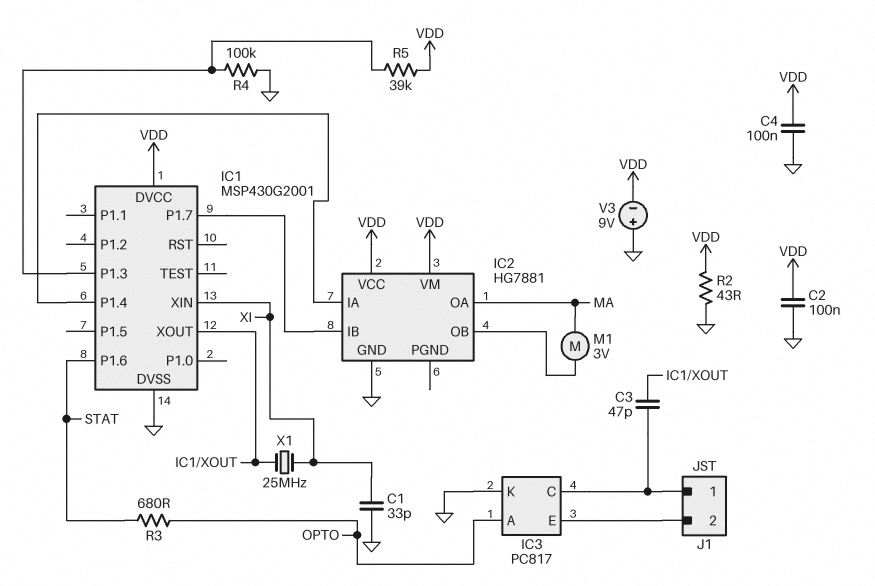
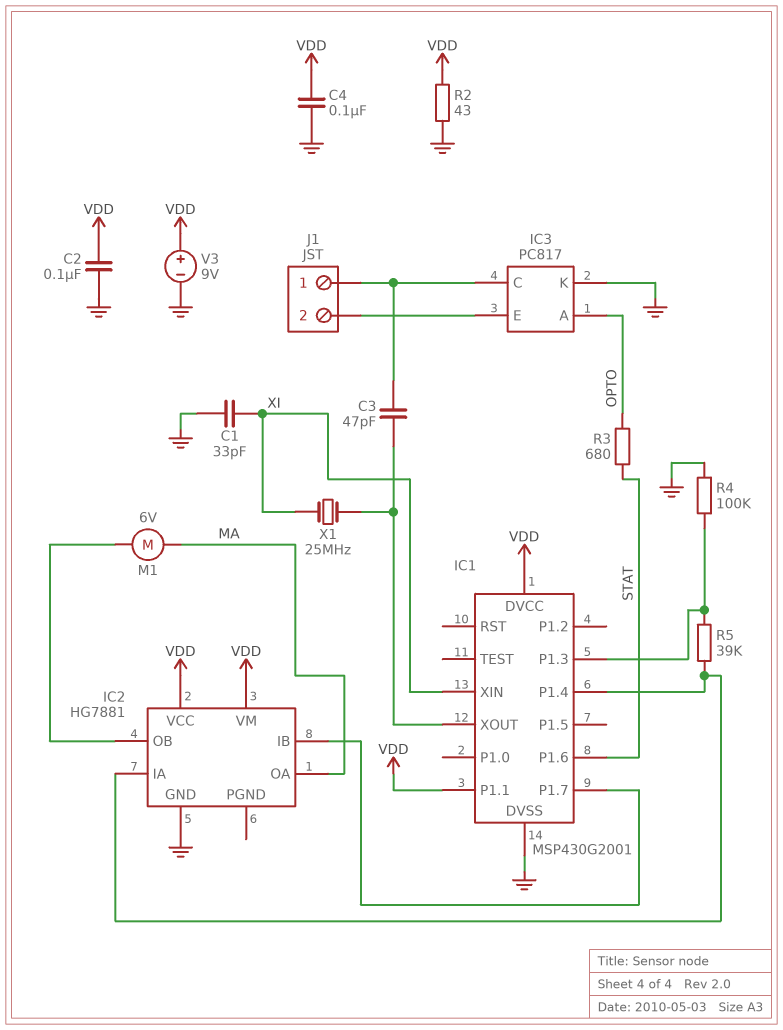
IC1 pin P1.1: none -> VDD
M1: motor 3V (IC2/OB, MA) -> motor 6V (IC2/OB, MA)
R5: 39k (IC1/P1.3, VDD) -> 39k (IC1/P1.3, IC1/P1.4)
V3: 9V (plus GND, minus VDD) -> 9V (plus VDD, minus GND)

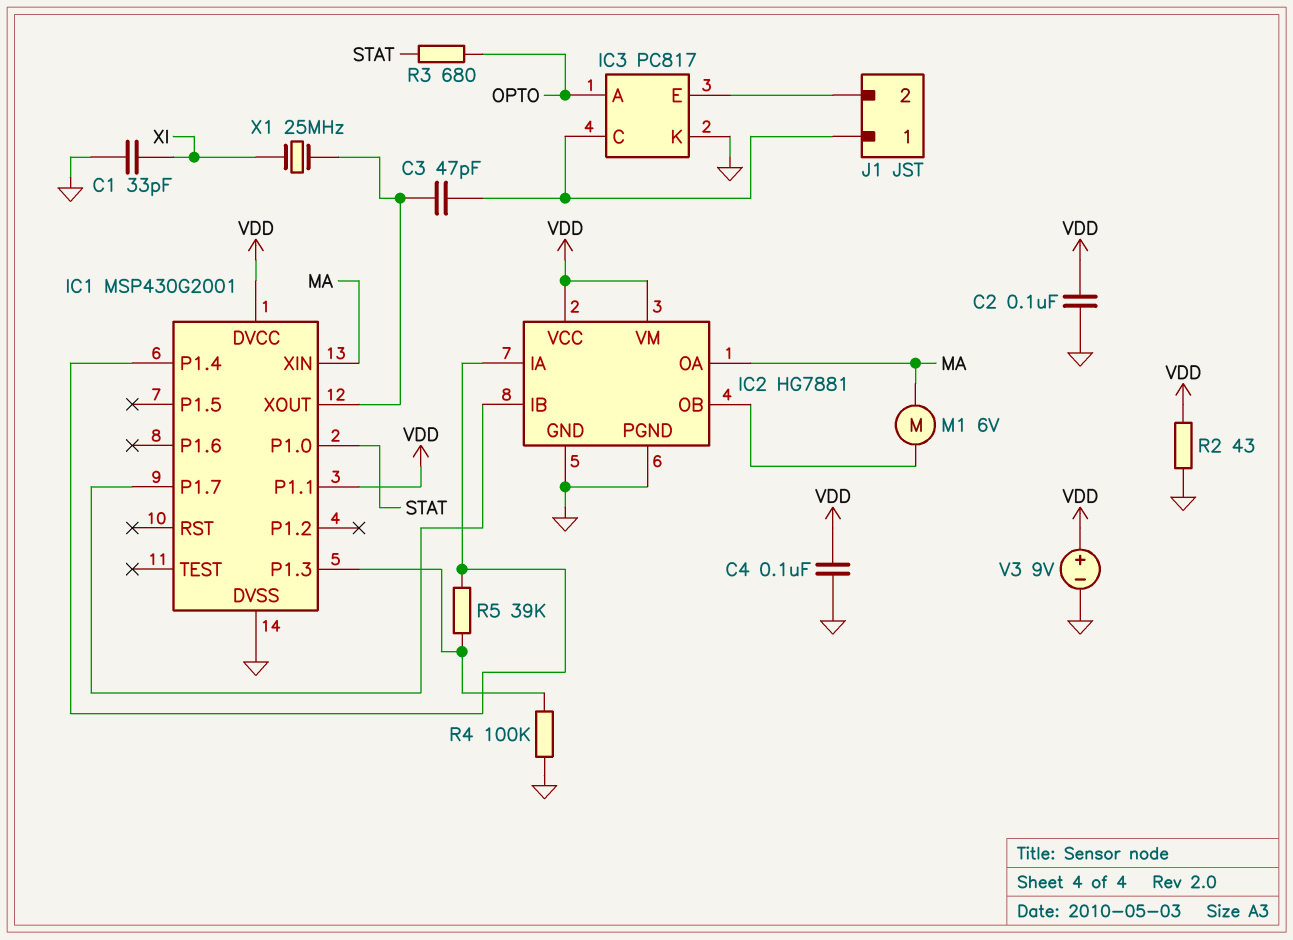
IC1 pin P1.0: none -> STAT
IC1 pin P1.6: STAT -> none
IC1 pin XIN: XI -> MA
IC2 pin PGND: none -> GND

